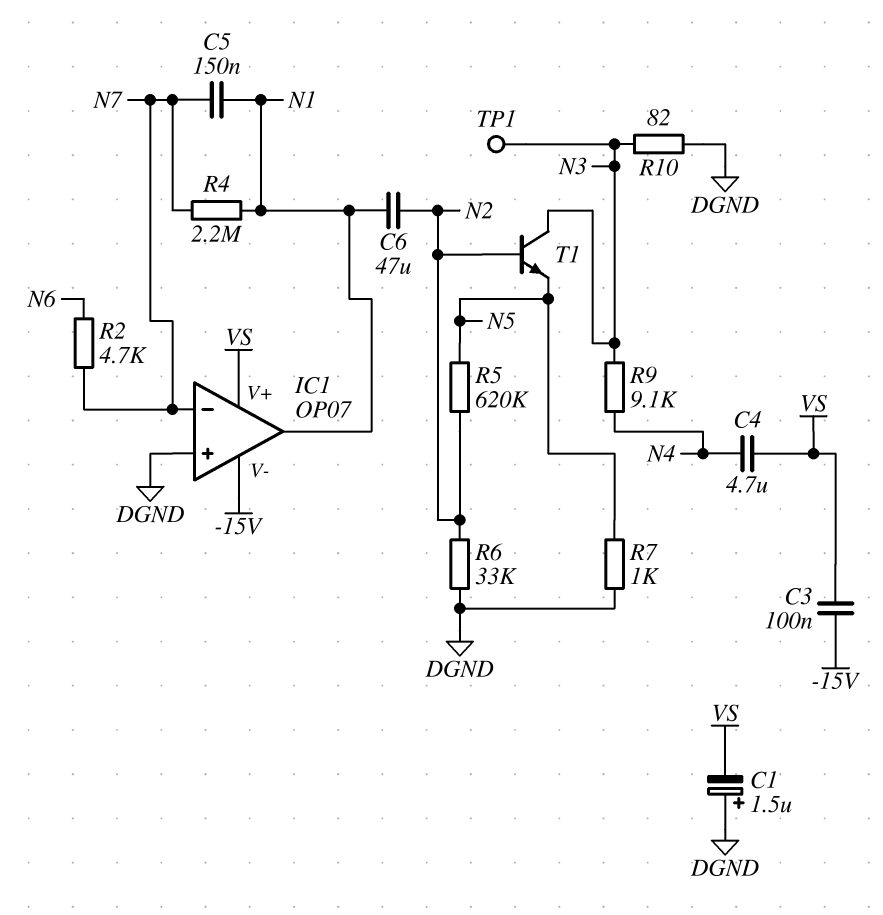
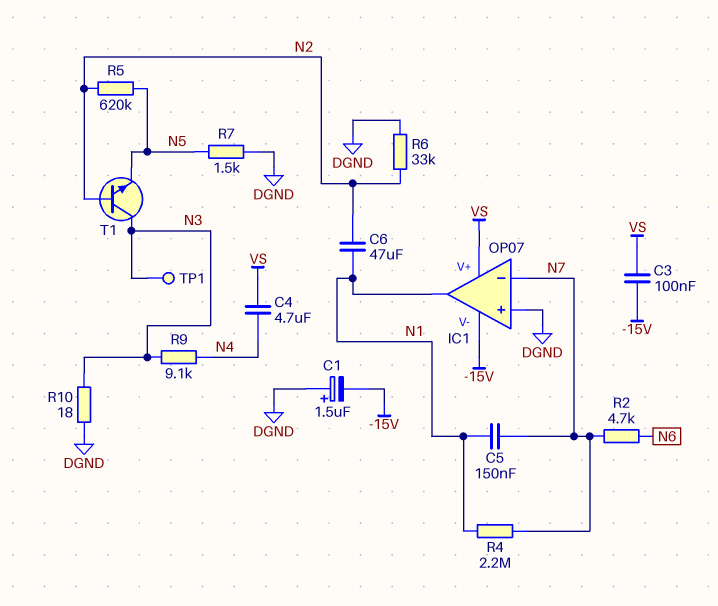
C1: 1.5uF (plus DGND, minus VS) -> 1.5uF (plus DGND, minus -15V)
R7: 1k (DGND, N5) -> 1.5k (DGND, N5)
R10: 82 (DGND, N3) -> 18 (DGND, N3)

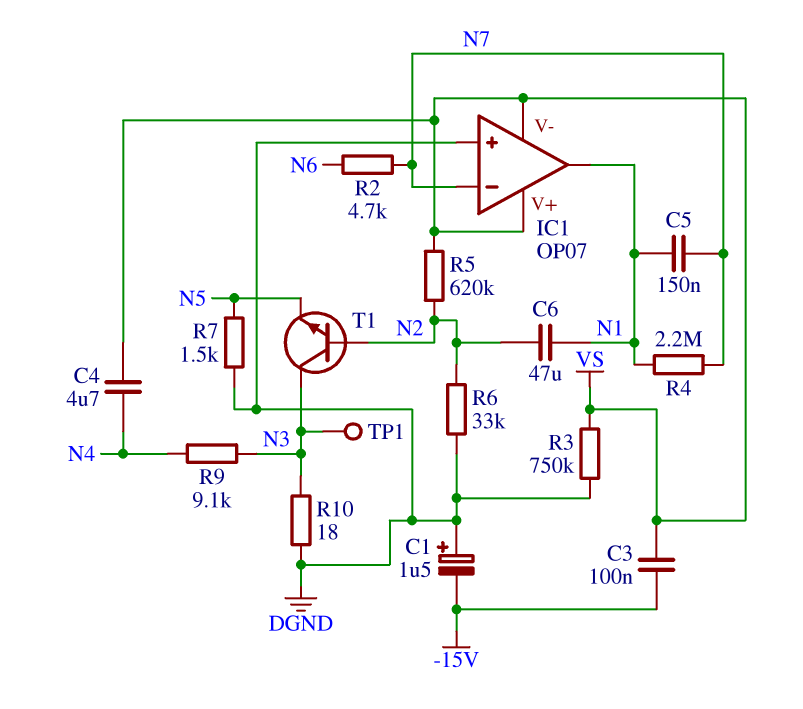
IC1 pin V-: -15V -> VS
R3: none -> 750k (DGND, VS)
R5: 620k (N2, N5) -> 620k (N2, VS)

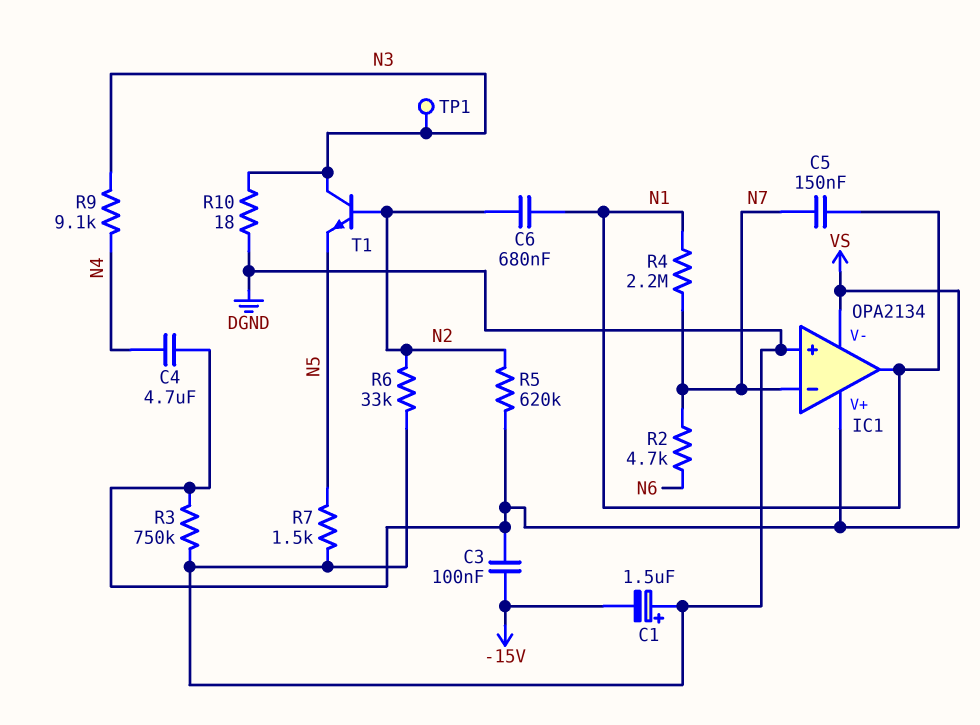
C6: 47uF (N1, N2) -> 680nF (N1, N2)
IC1: OP07 -> OPA2134

